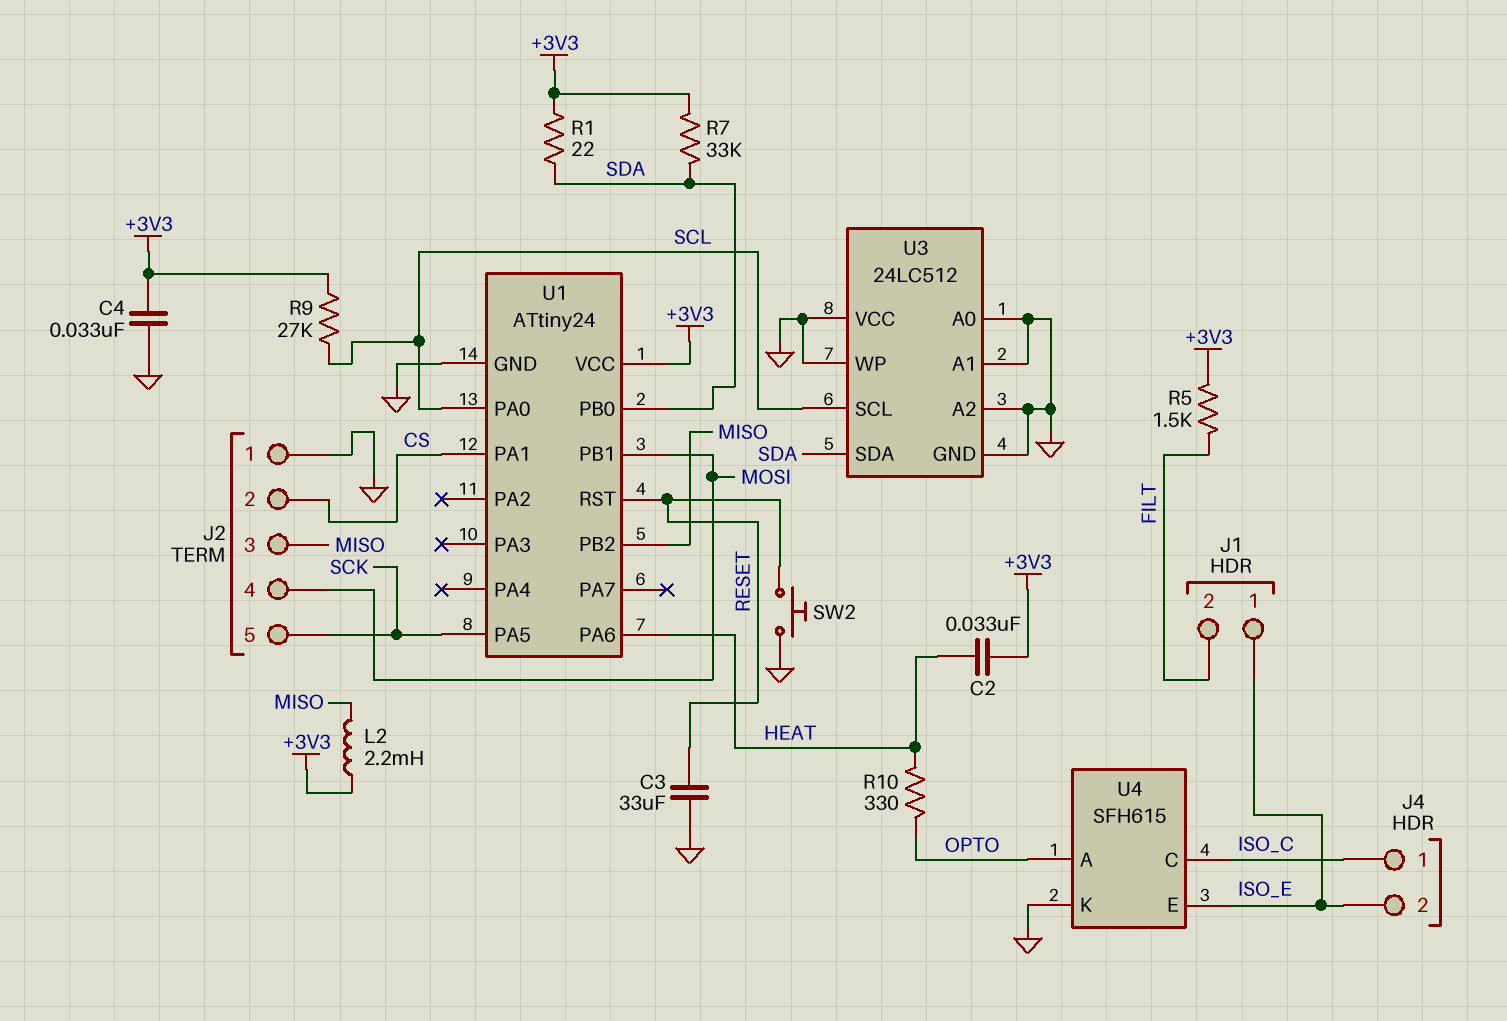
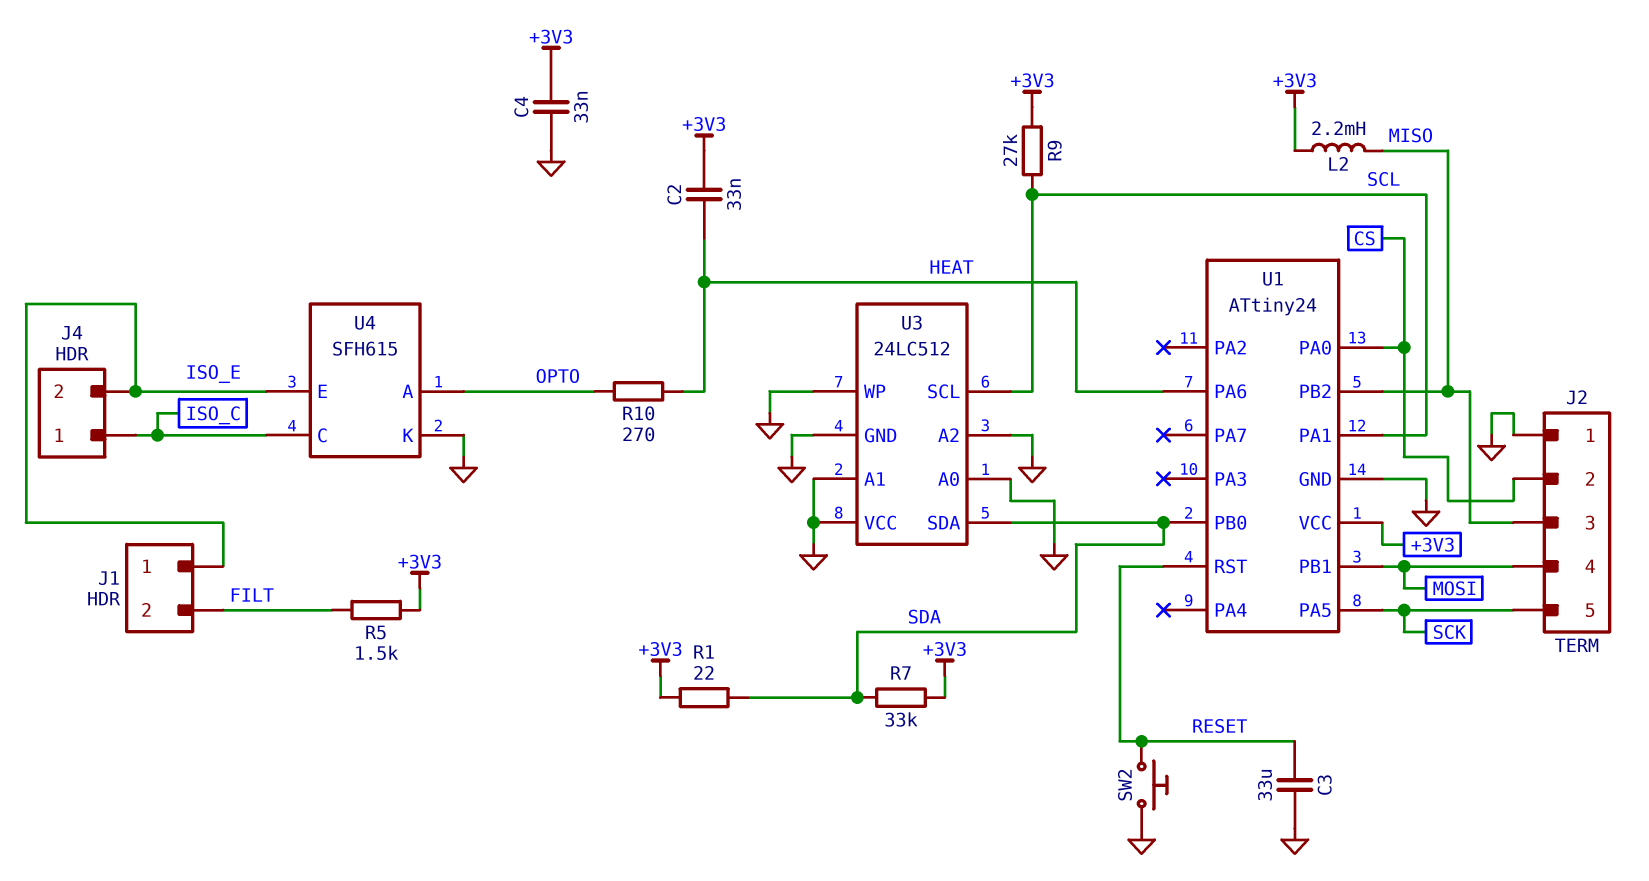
R10: 330 (HEAT, OPTO) -> 270 (HEAT, OPTO)
U1 pin PA0: SCL -> CS
U1 pin PA1: CS -> SCL

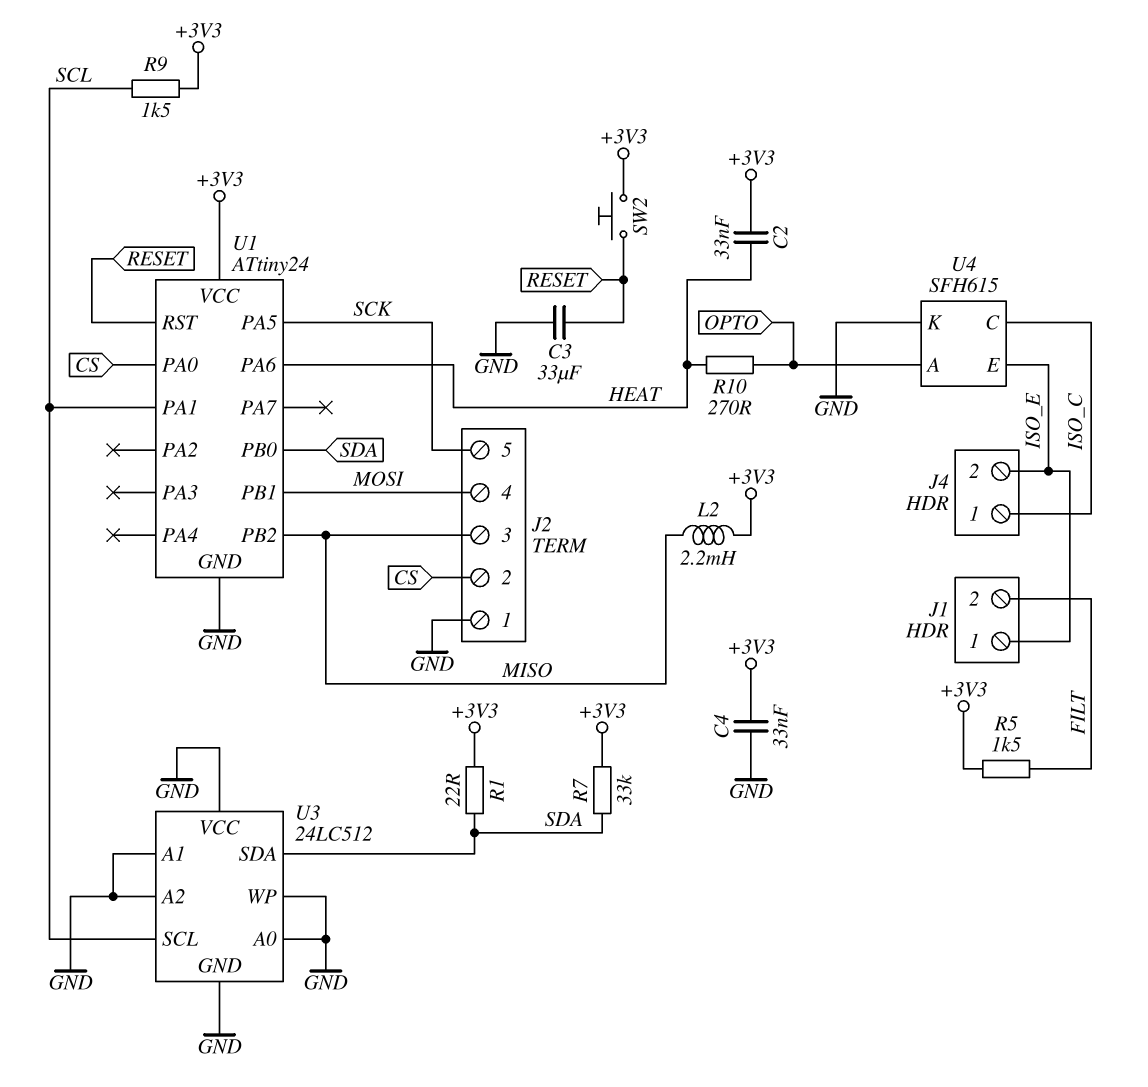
R9: 27k (+3V3, SCL) -> 1.5k (+3V3, SCL)
SW2: button (GND, RESET) -> button (+3V3, RESET)

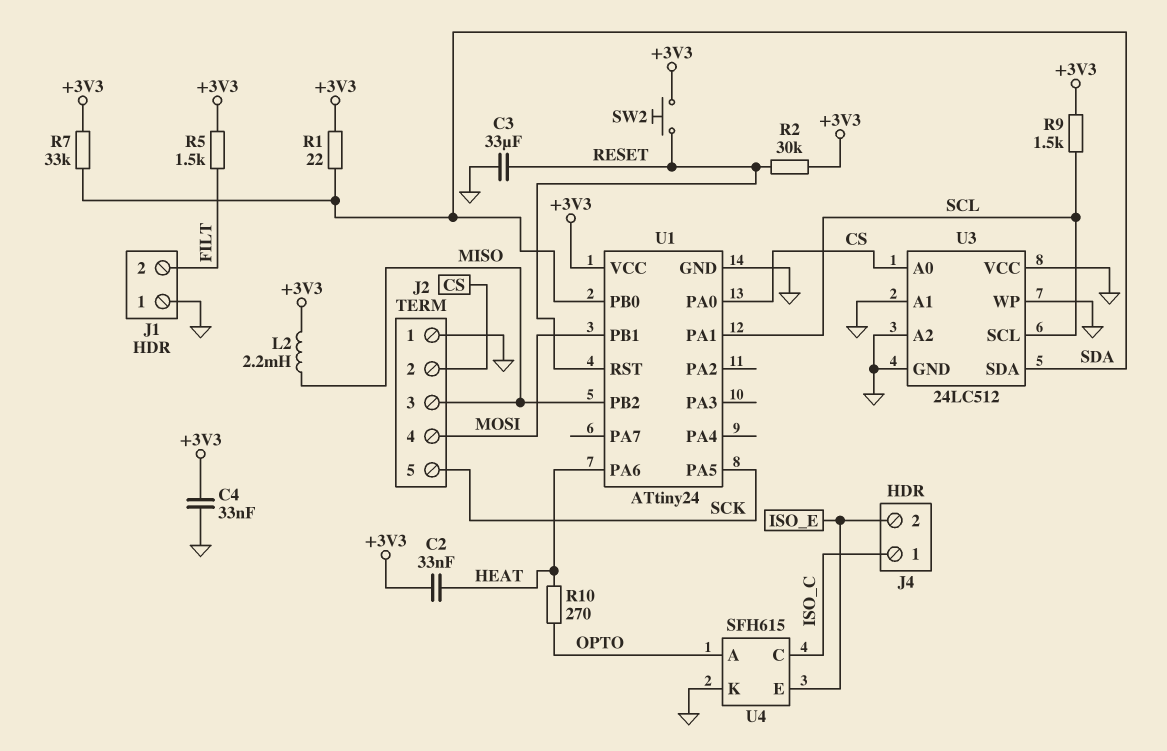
J1 pin 1: ISO_E -> GND
R2: none -> 30k (+3V3, RESET)
U3 pin A0: GND -> CS

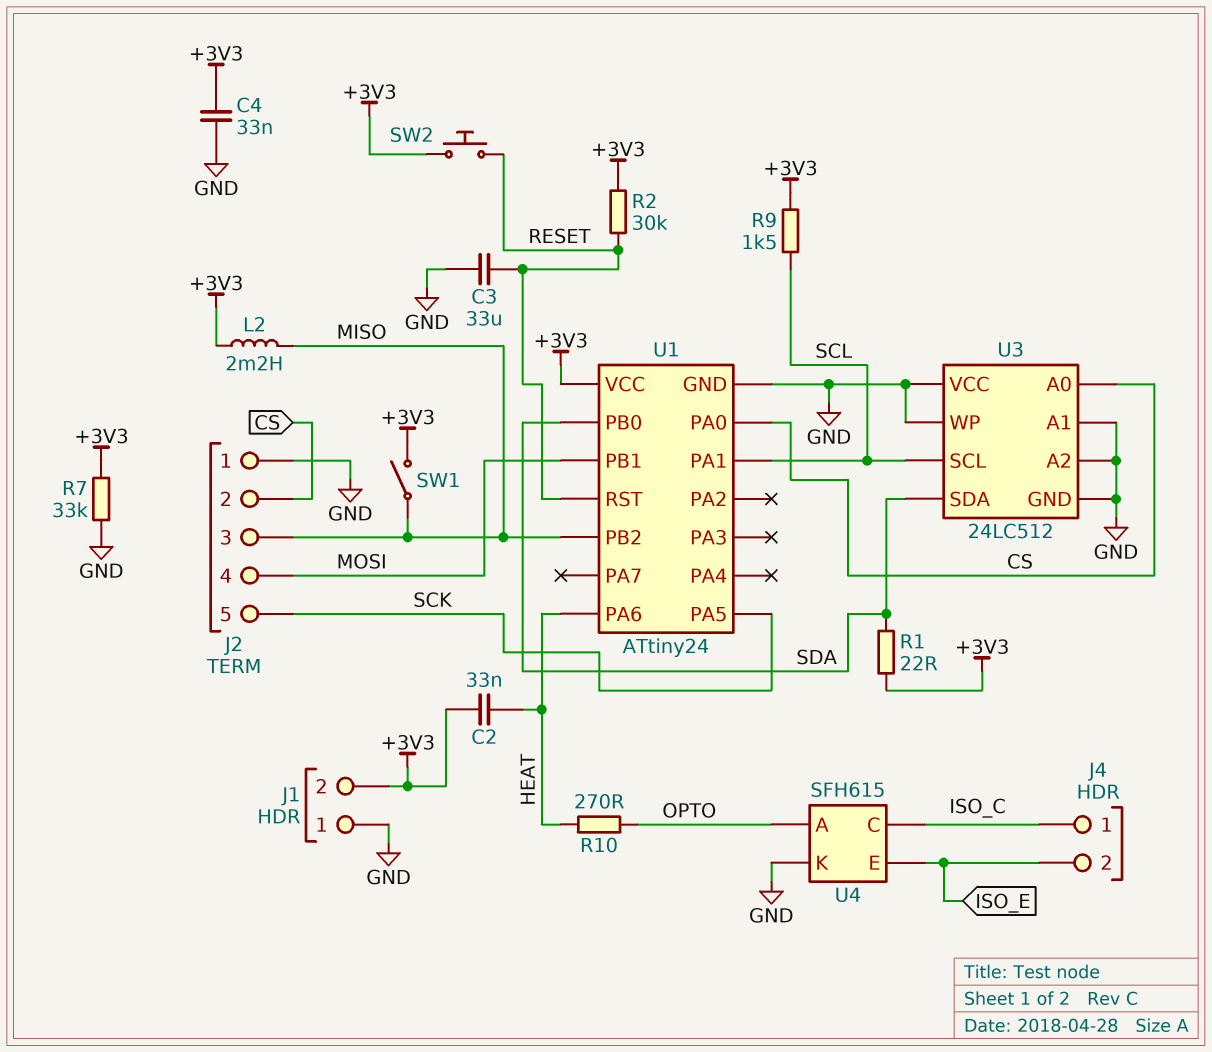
J1 pin 2: FILT -> +3V3
R5: 1.5k (+3V3, FILT) -> none
R7: 33k (+3V3, SDA) -> 33k (+3V3, GND)
SW1: none -> switch (+3V3, MISO)

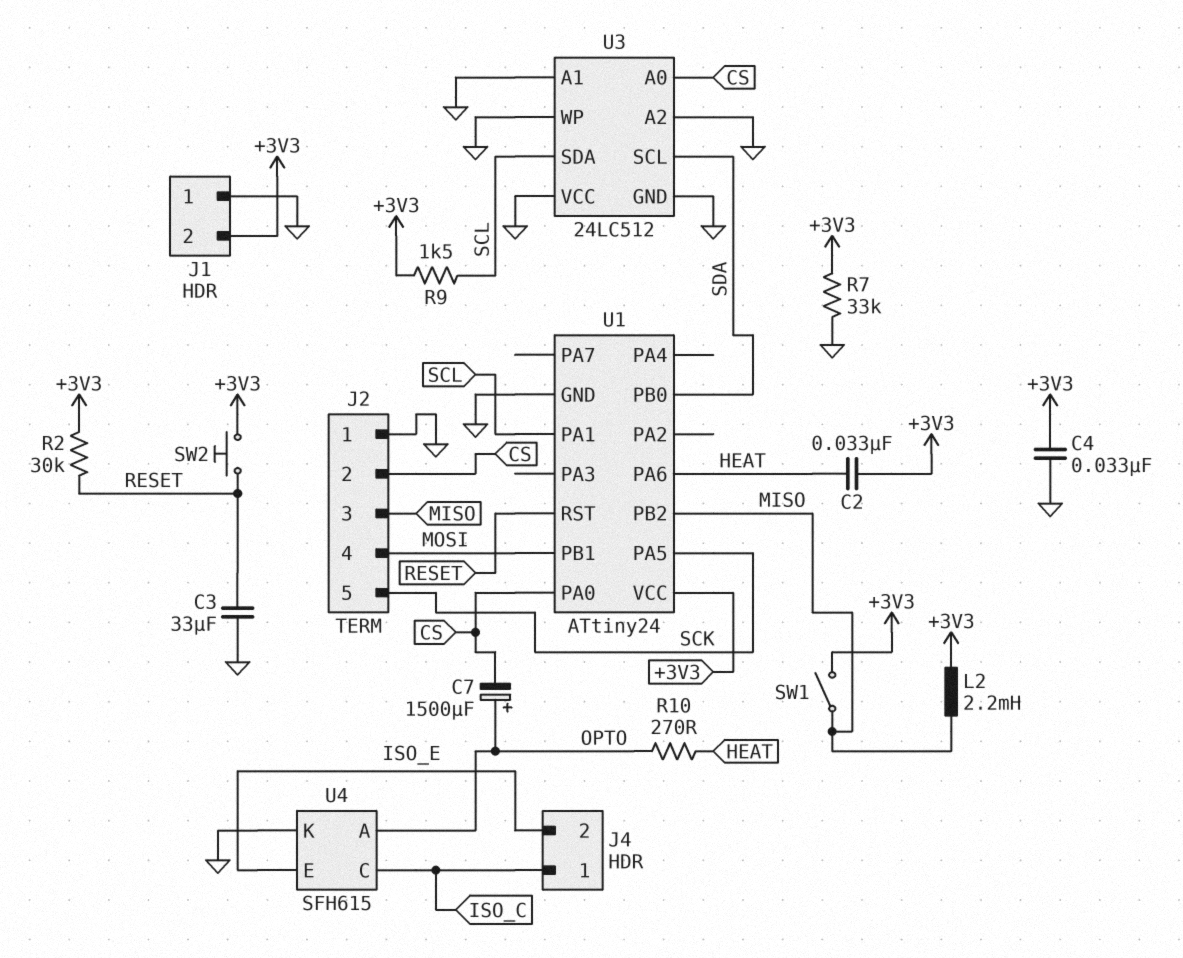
C7: none -> 1500uF (plus OPTO, minus CS)
R1: 22 (+3V3, SDA) -> none
U3 pin SCL: SCL -> SDA
U3 pin SDA: SDA -> SCL

